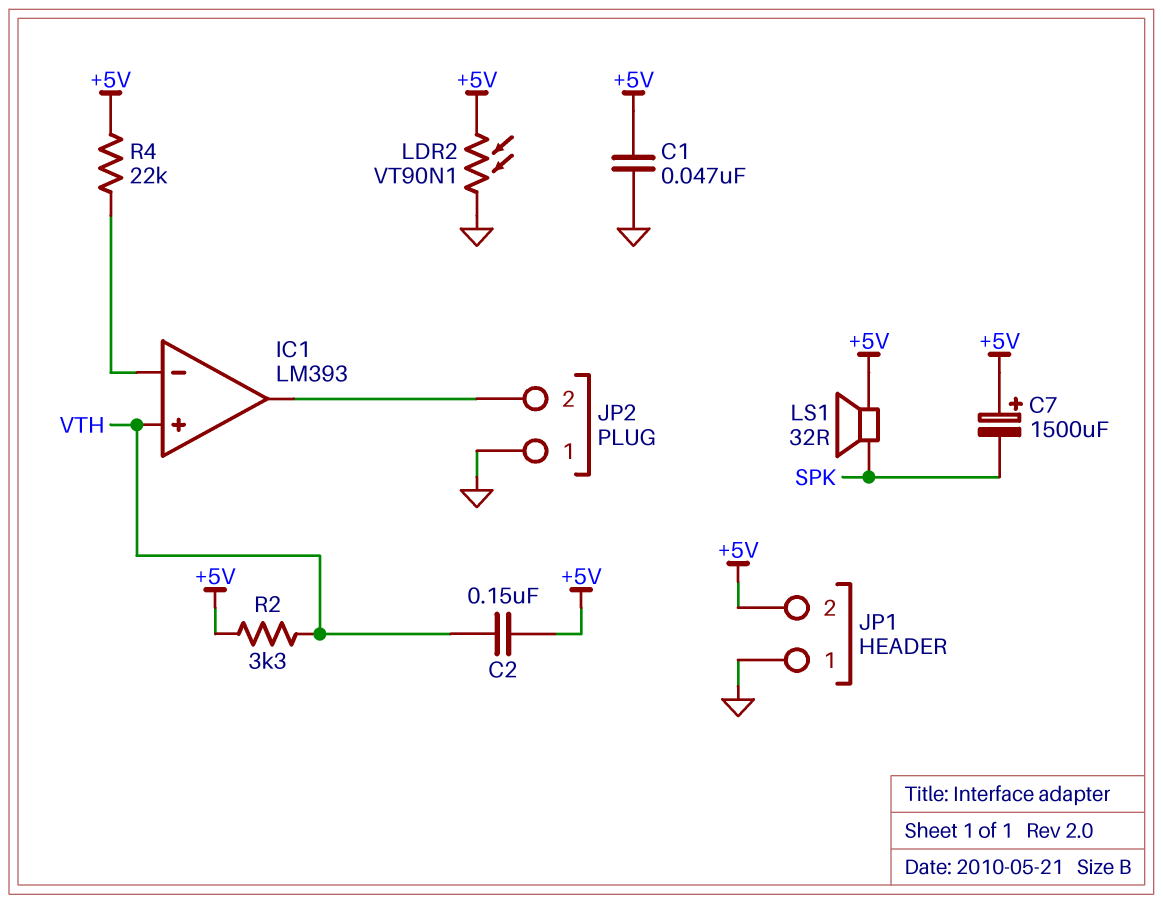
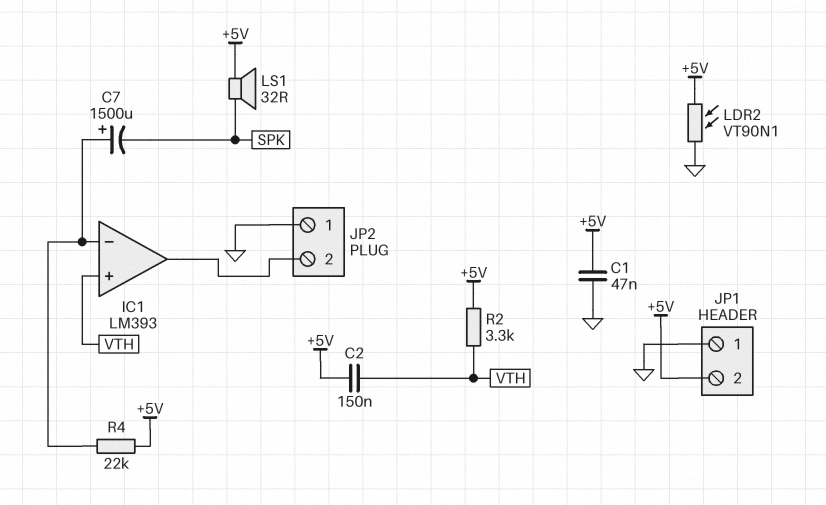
C7: 1500uF (plus +5V, minus SPK) -> 1500uF (plus IC1/in-, minus SPK)

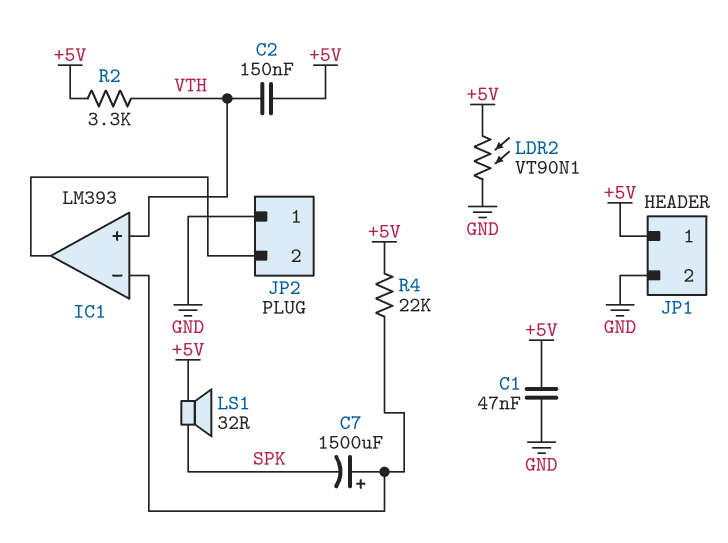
JP1 pin 1: GND -> +5V
JP1 pin 2: +5V -> GND

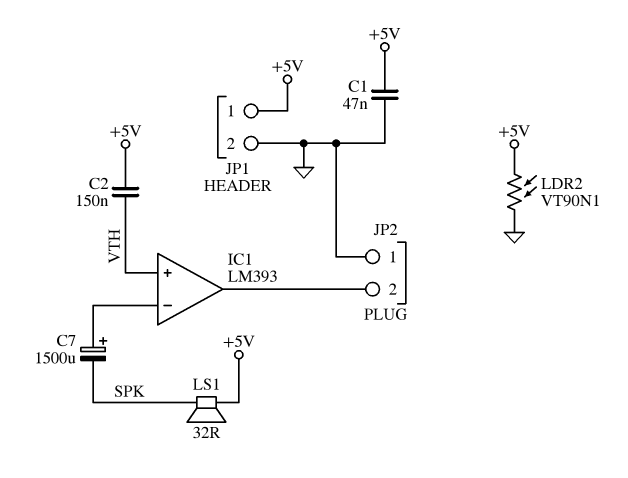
R2: 3.3k (+5V, VTH) -> none
R4: 22k (+5V, IC1/in-) -> none

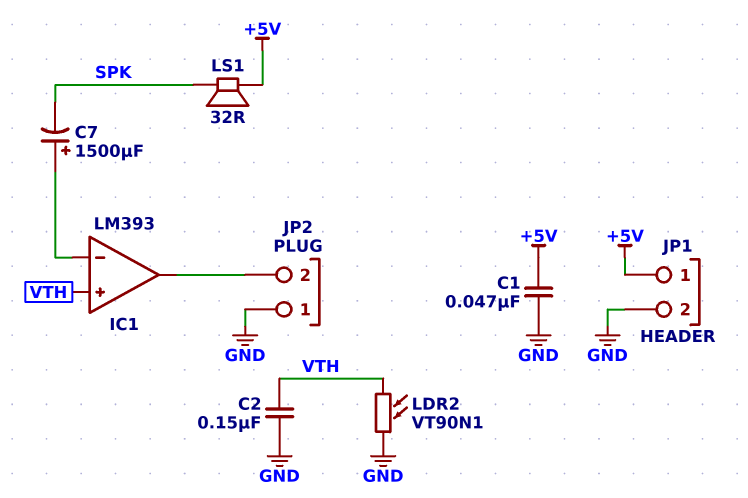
C2: 150nF (+5V, VTH) -> 150nF (GND, VTH)
LDR2: VT90N1 (+5V, GND) -> VT90N1 (GND, VTH)

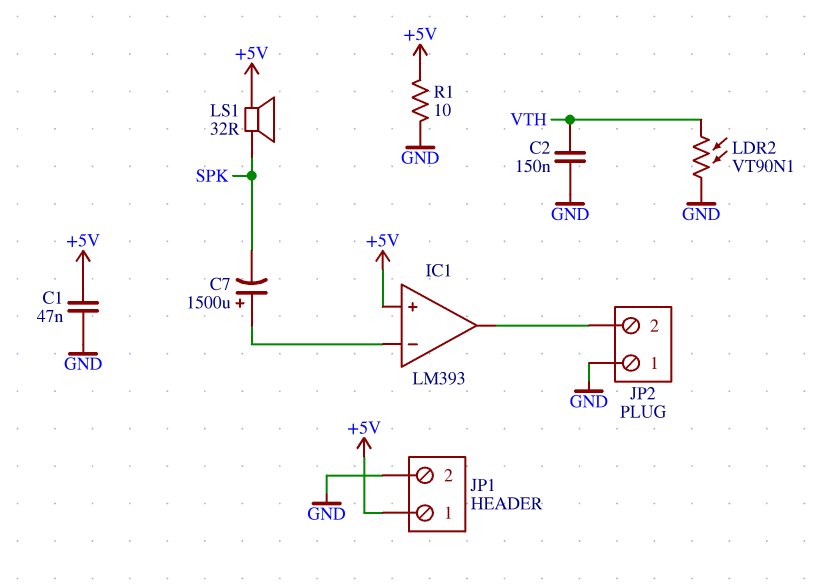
IC1 pin in+: VTH -> +5V
R1: none -> 10 (+5V, GND)

